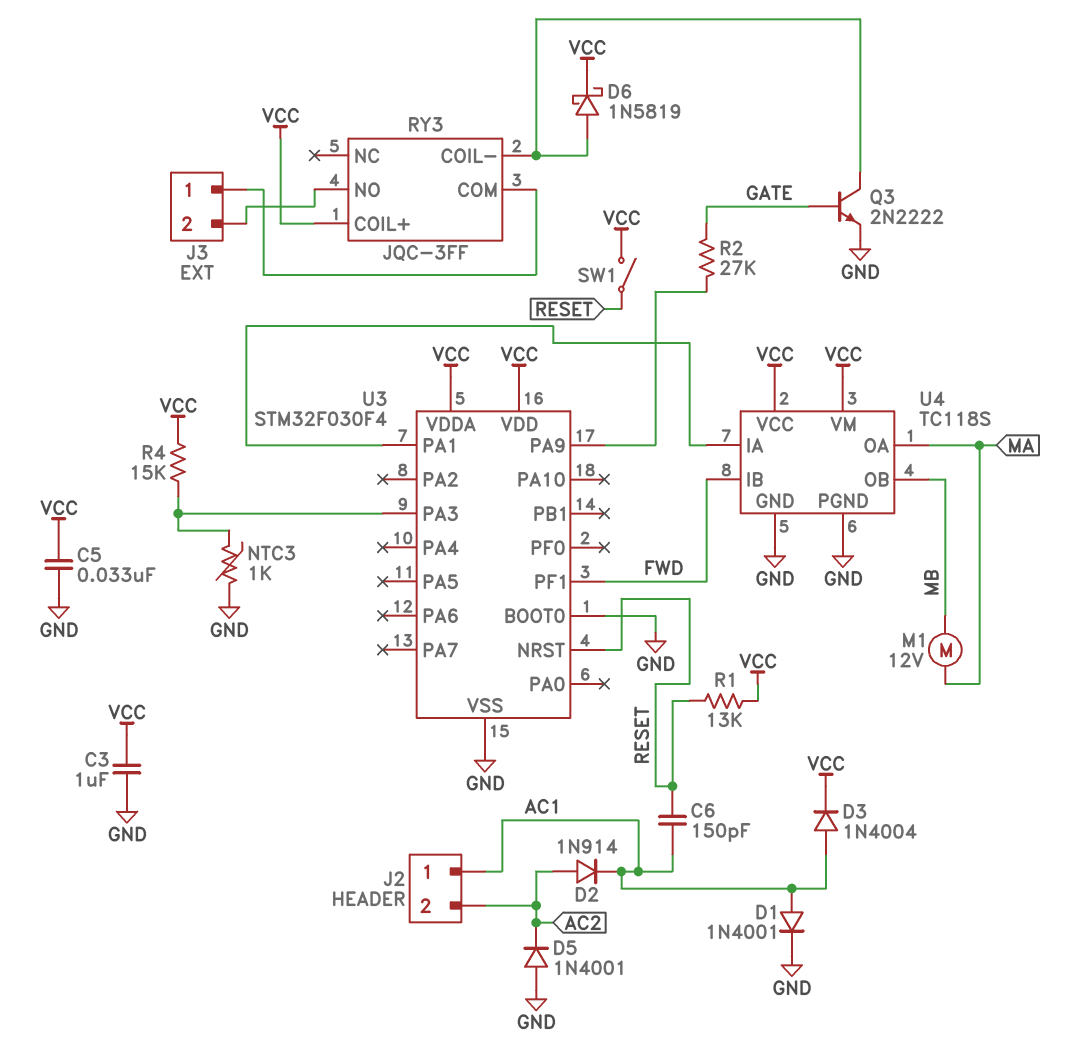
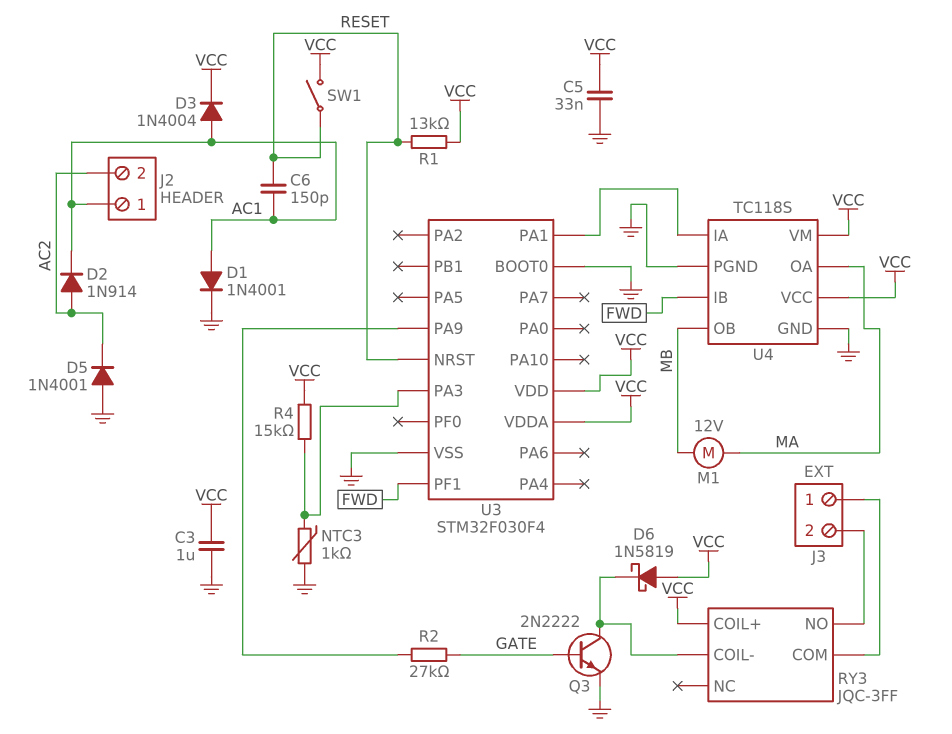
D6: schottky 1N5819 (A RY3/COIL-, K VCC) -> schottky 1N5819 (A VCC, K RY3/COIL-)

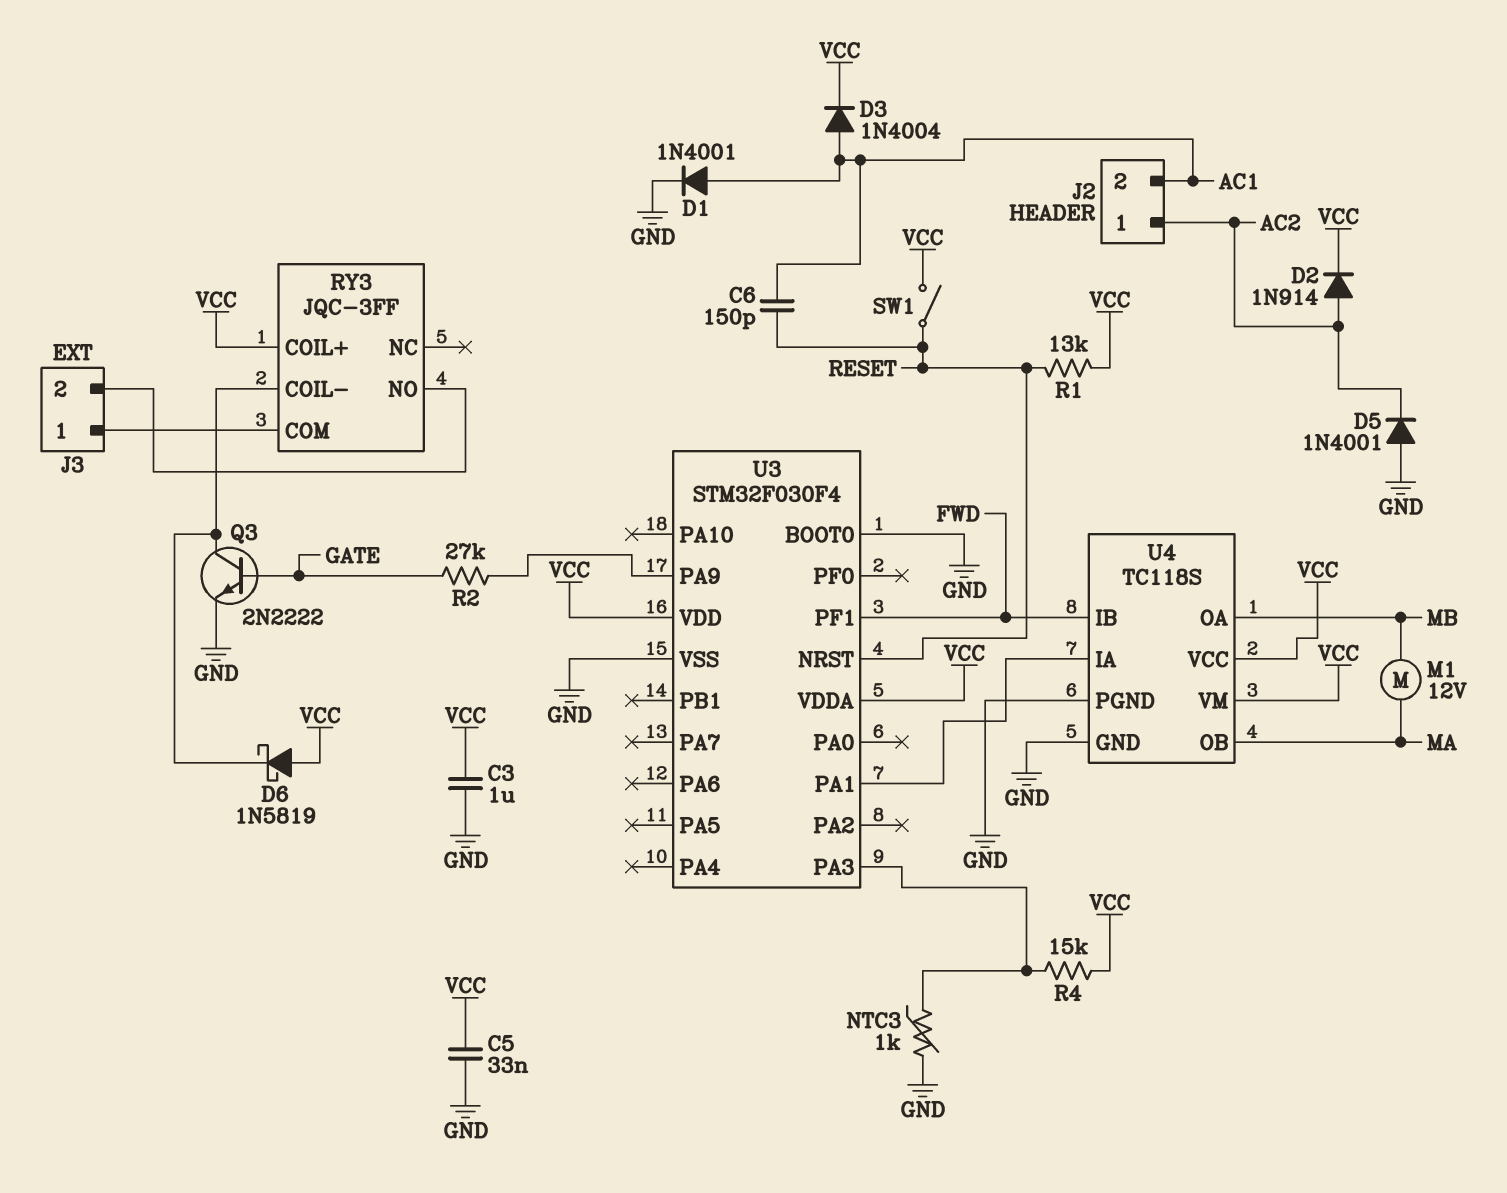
D2: diode 1N914 (A AC2, K AC1) -> diode 1N914 (A AC2, K VCC)
J2 pin 1: AC1 -> AC2
J2 pin 2: AC2 -> AC1
U4 pin OA: MA -> MB
U4 pin OB: MB -> MA

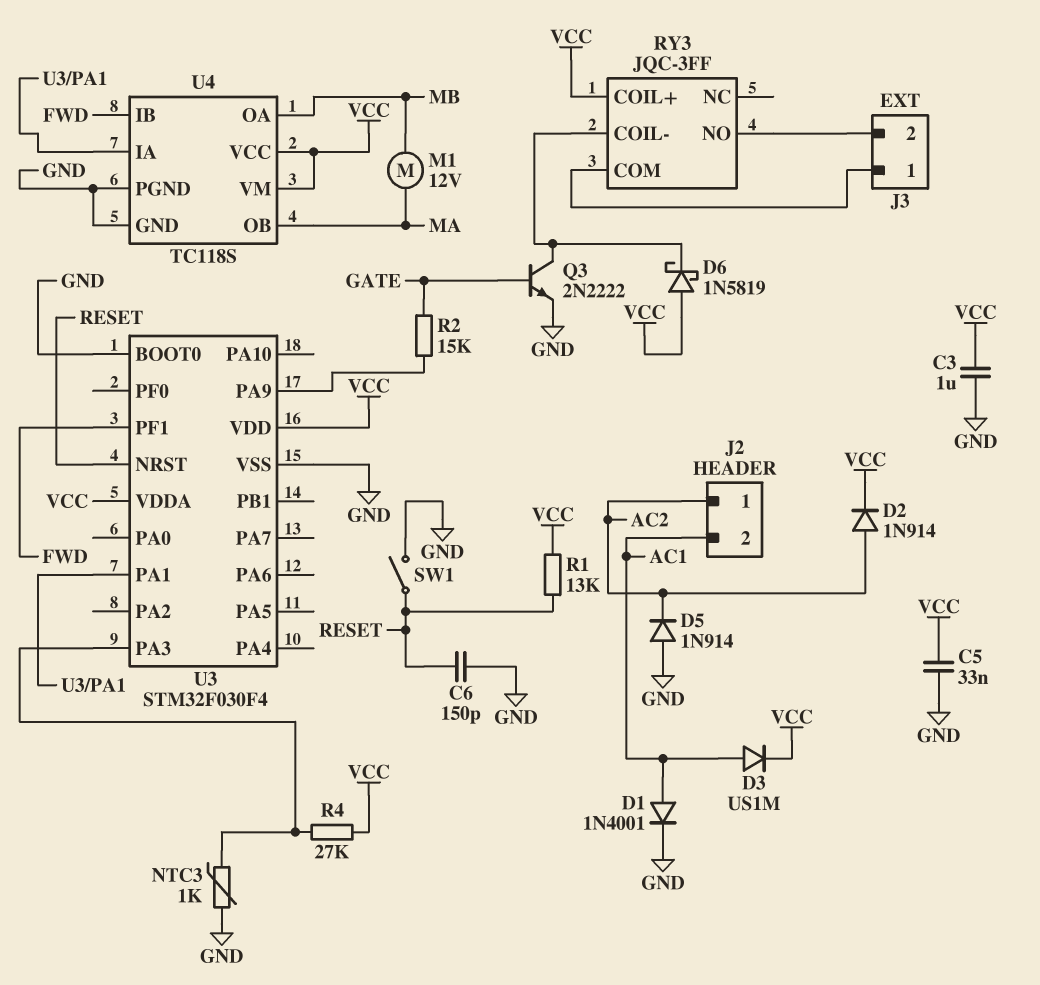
C6: 150pF (AC1, RESET) -> 150pF (GND, RESET)
D3: diode 1N4004 (A AC1, K VCC) -> diode US1M (A AC1, K VCC)
D5: diode 1N4001 (A GND, K AC2) -> diode 1N914 (A GND, K AC2)
R2: 27k (GATE, U3/PA9) -> 15k (GATE, U3/PA9)
R4: 15k (U3/PA3, VCC) -> 27k (U3/PA3, VCC)
SW1: switch (RESET, VCC) -> switch (GND, RESET)

